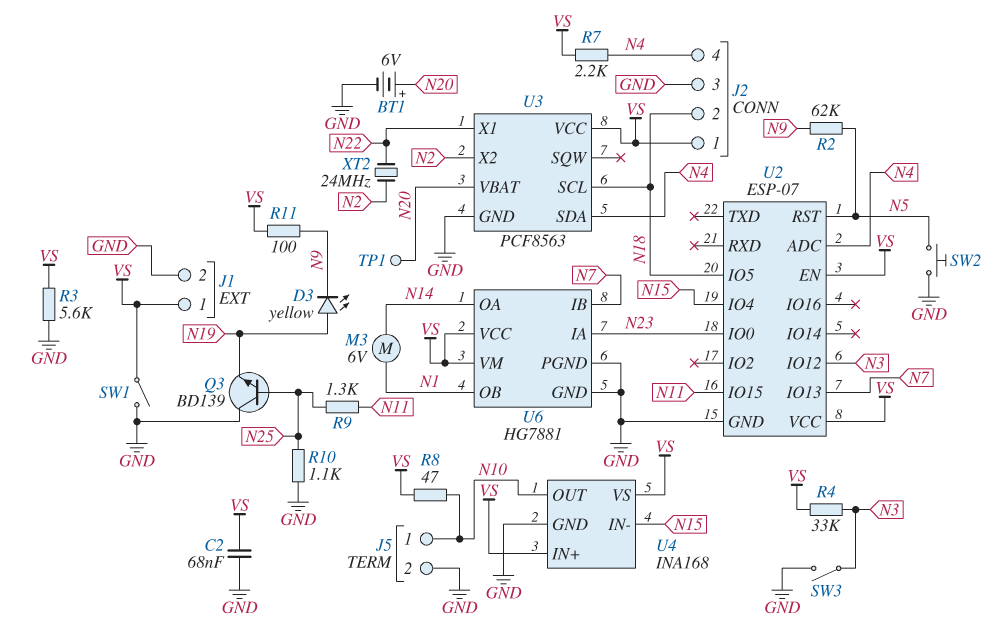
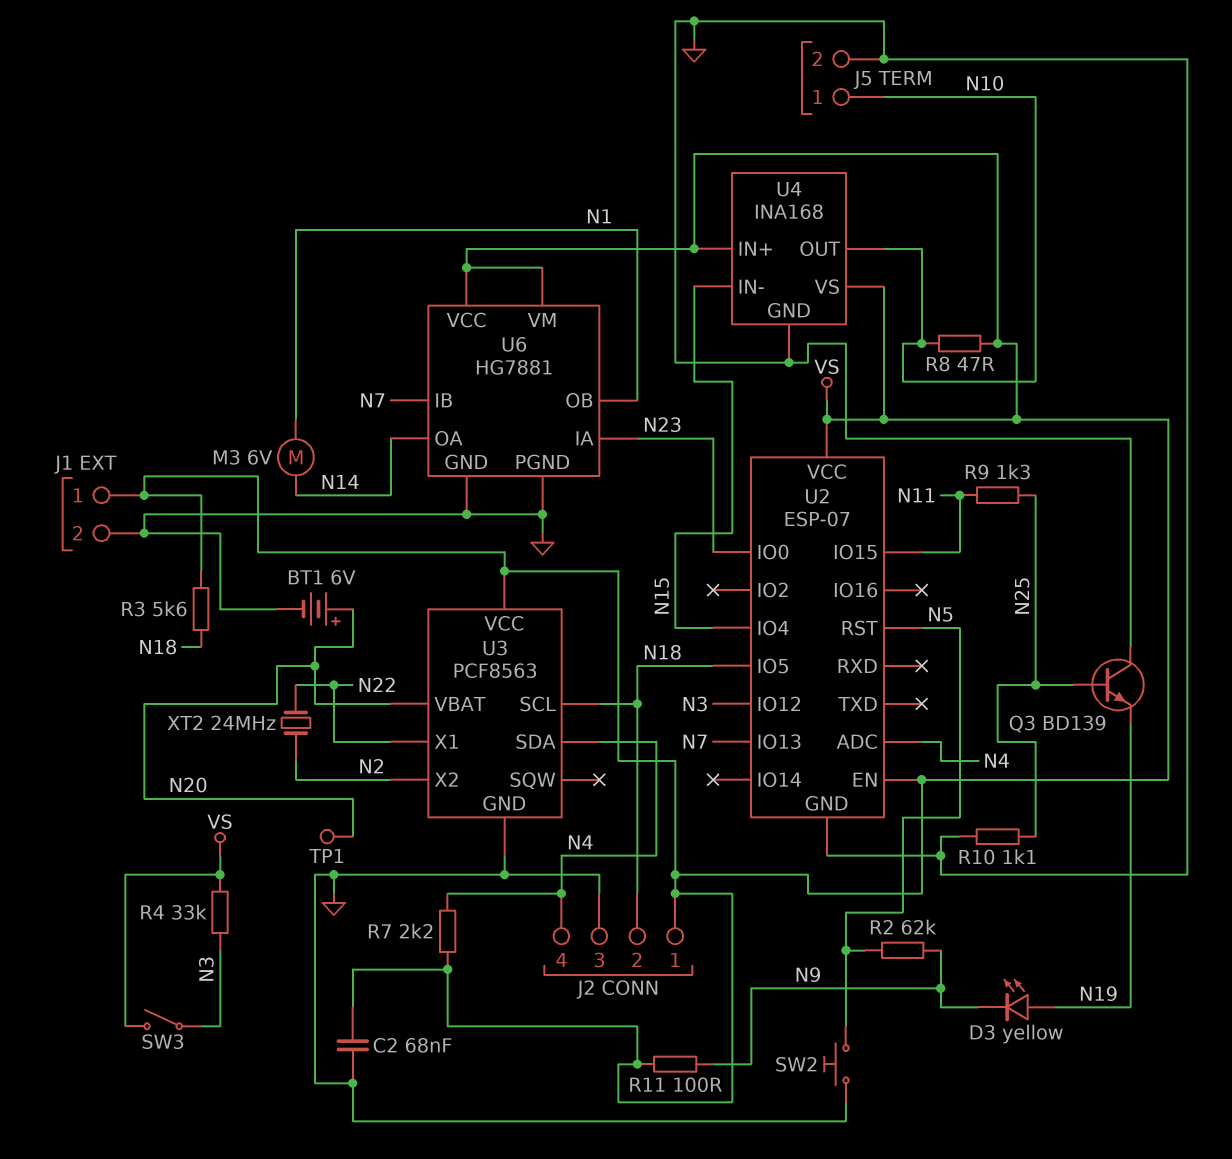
R3: 5.6k (GND, VS) -> 5.6k (N18, VS)
SW1: switch (GND, VS) -> none
SW3: switch (GND, N3) -> switch (N3, VS)

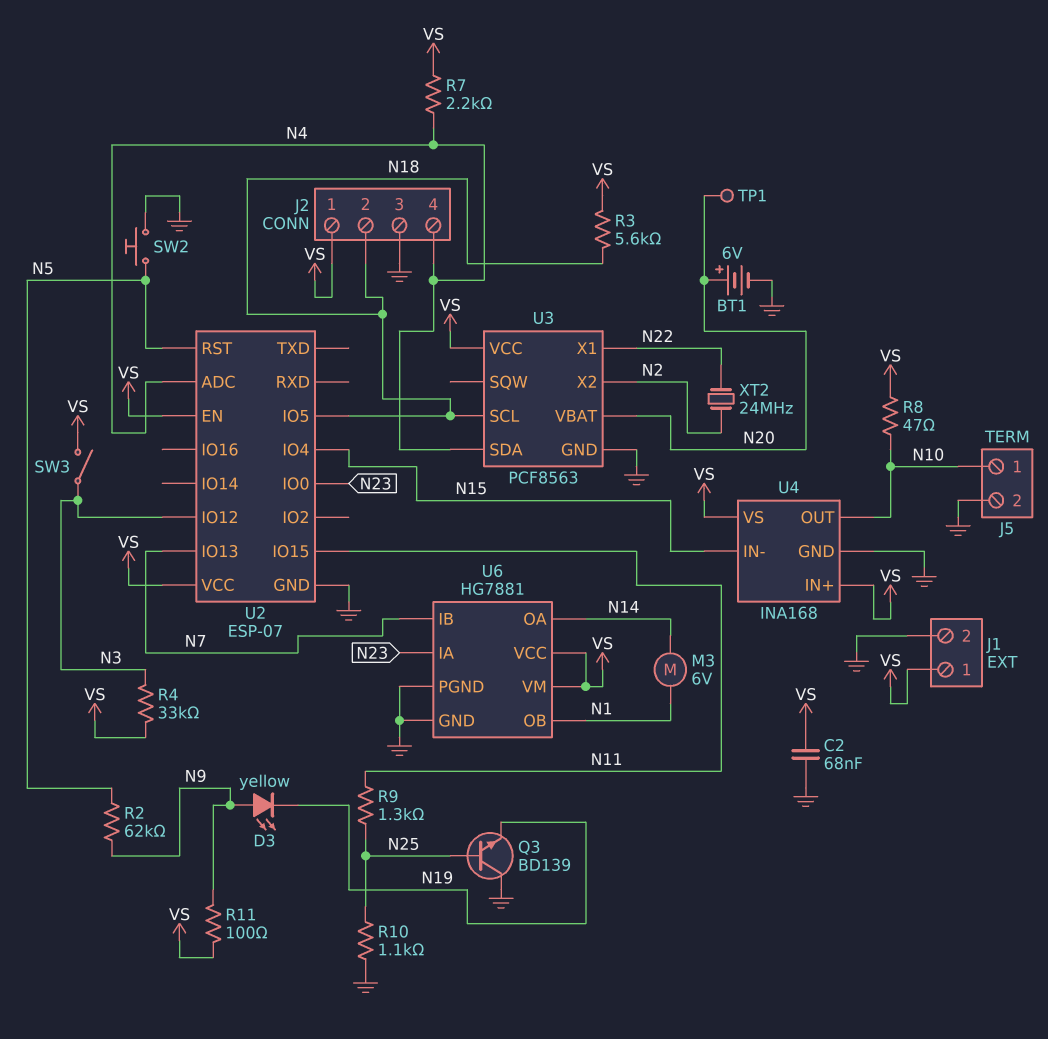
D3: LED yellow (A N19, K N9) -> LED yellow (A N9, K N19)

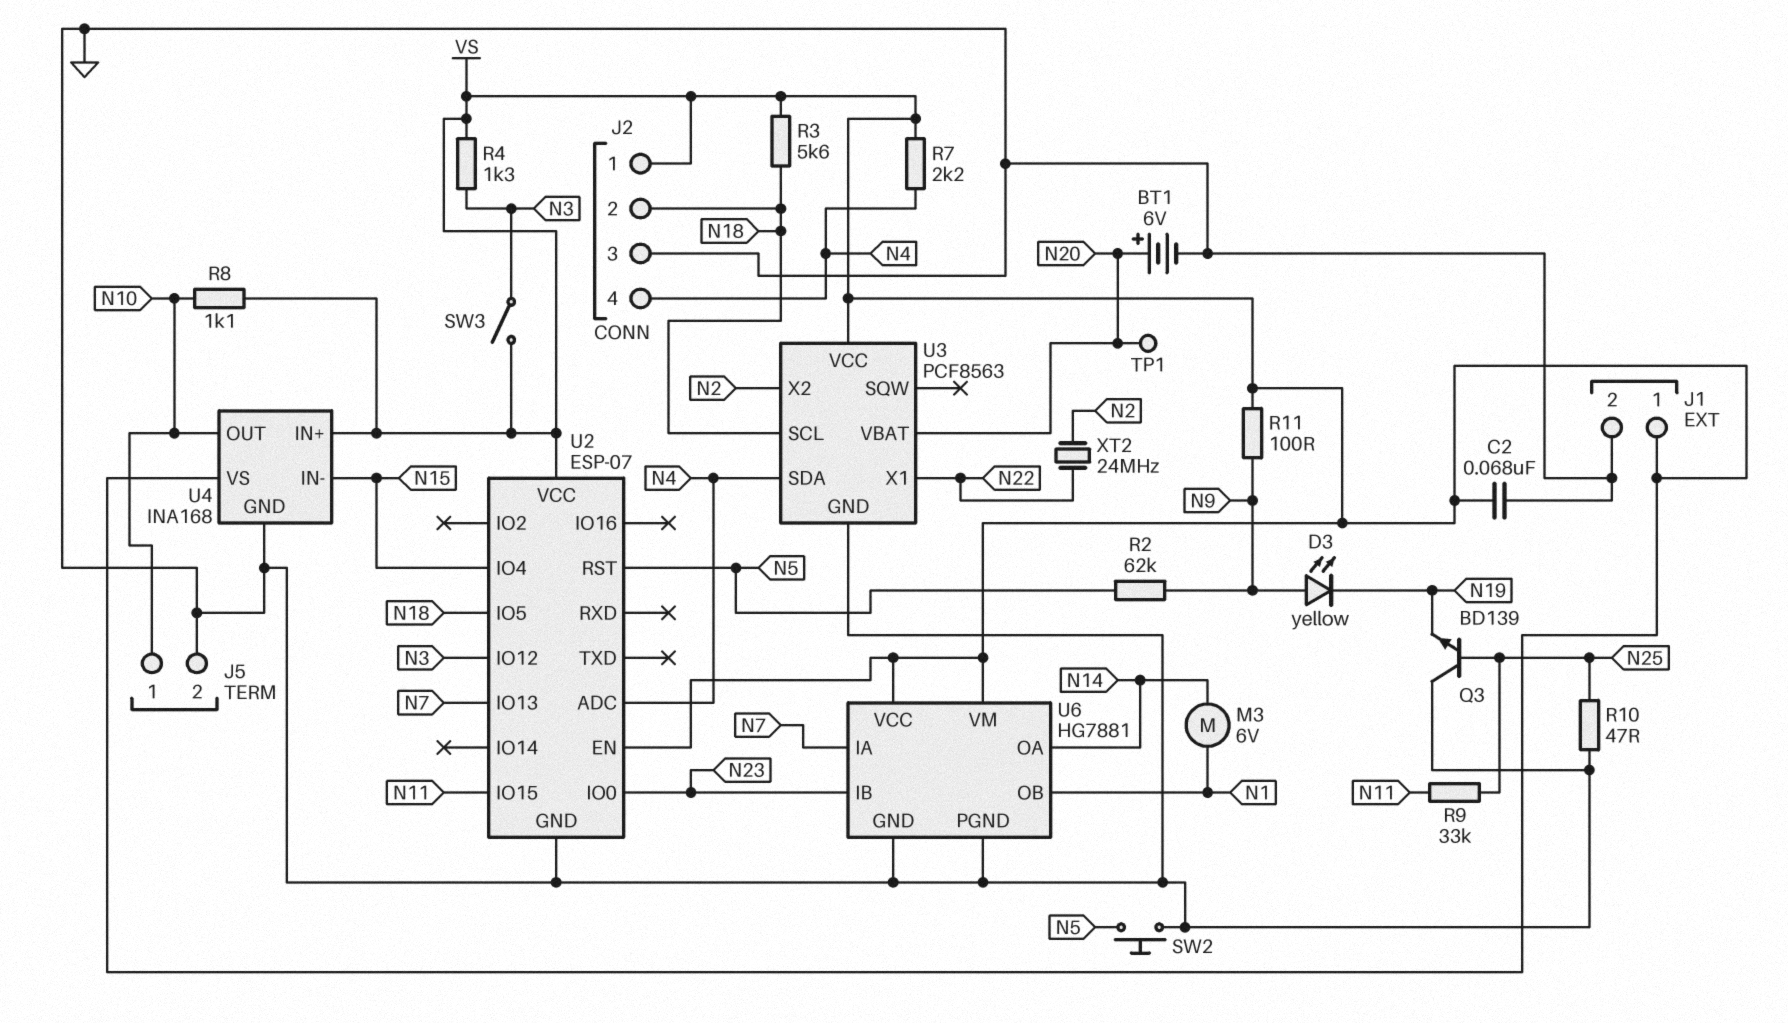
R4: 33k (N3, VS) -> 1.3k (N3, VS)
R8: 47 (N10, VS) -> 1.1k (N10, VS)
R9: 1.3k (N11, N25) -> 33k (N11, N25)
R10: 1.1k (GND, N25) -> 47 (GND, N25)
U6 pin IA: N23 -> N7
U6 pin IB: N7 -> N23

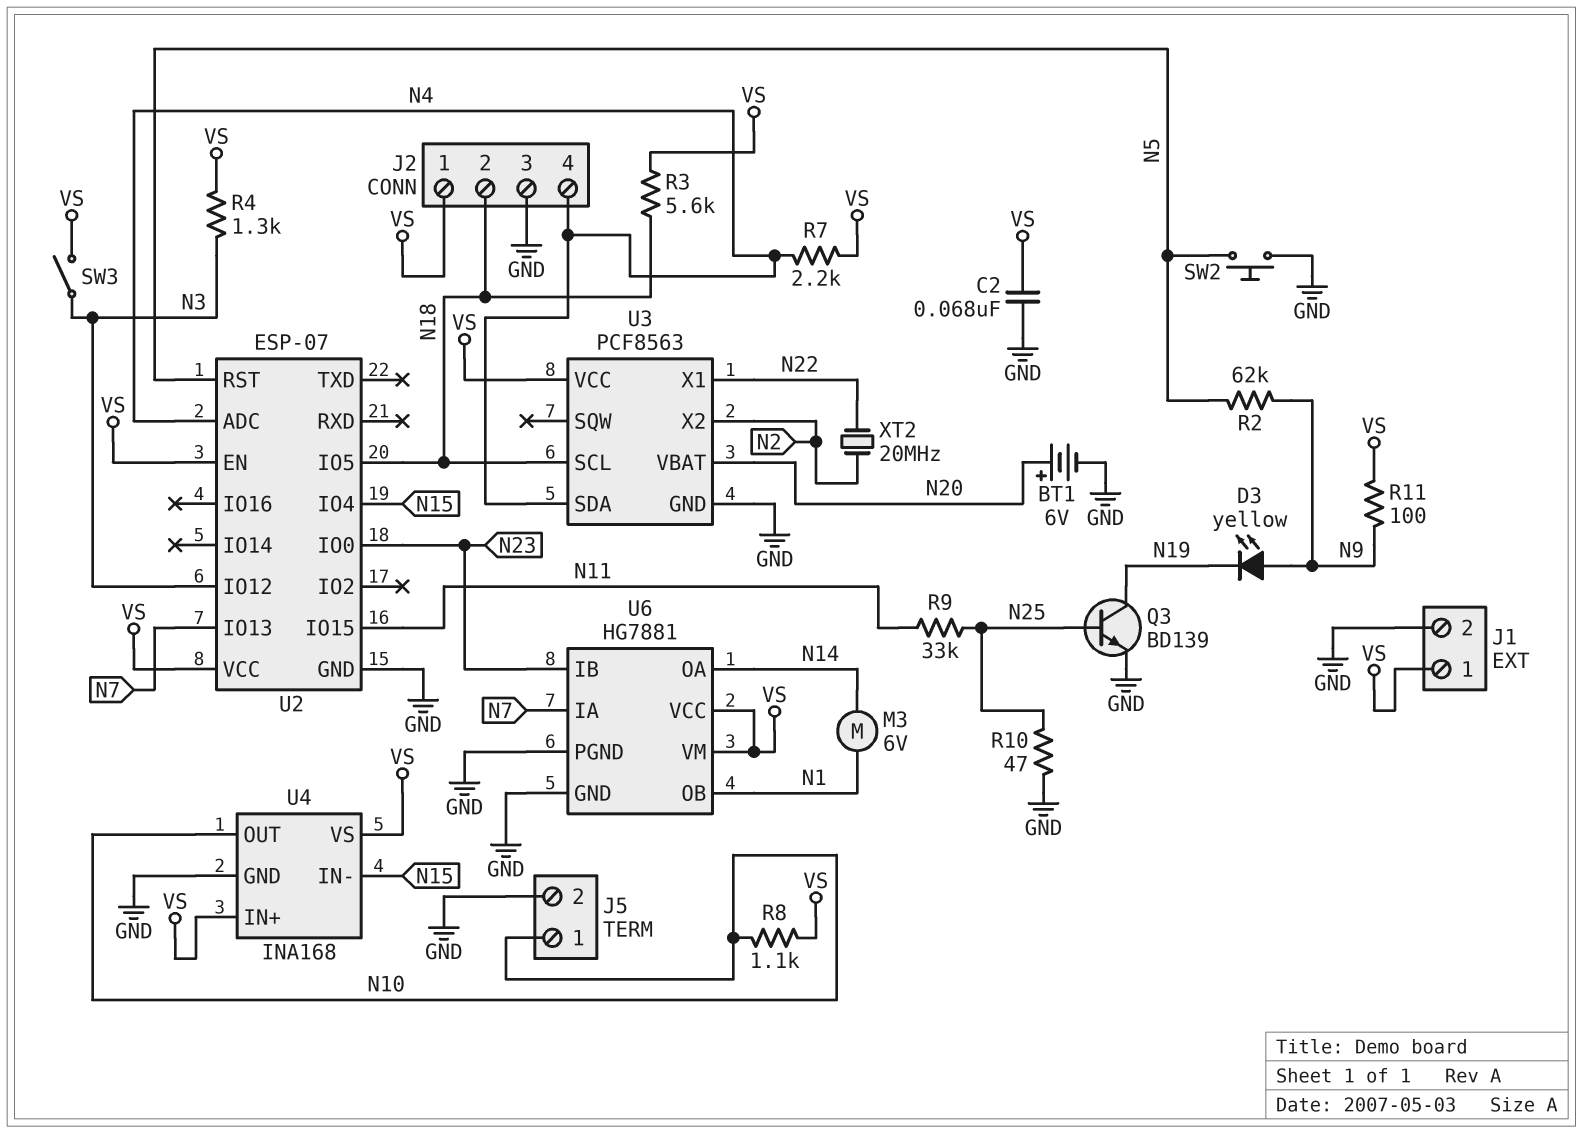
Q3: NPN BD139 (B N25, C GND, E N19) -> NPN BD139 (B N25, C N19, E GND)
TP1: test point (N20) -> none
XT2: 24MHz (N2, N22) -> 20MHz (N2, N22)

